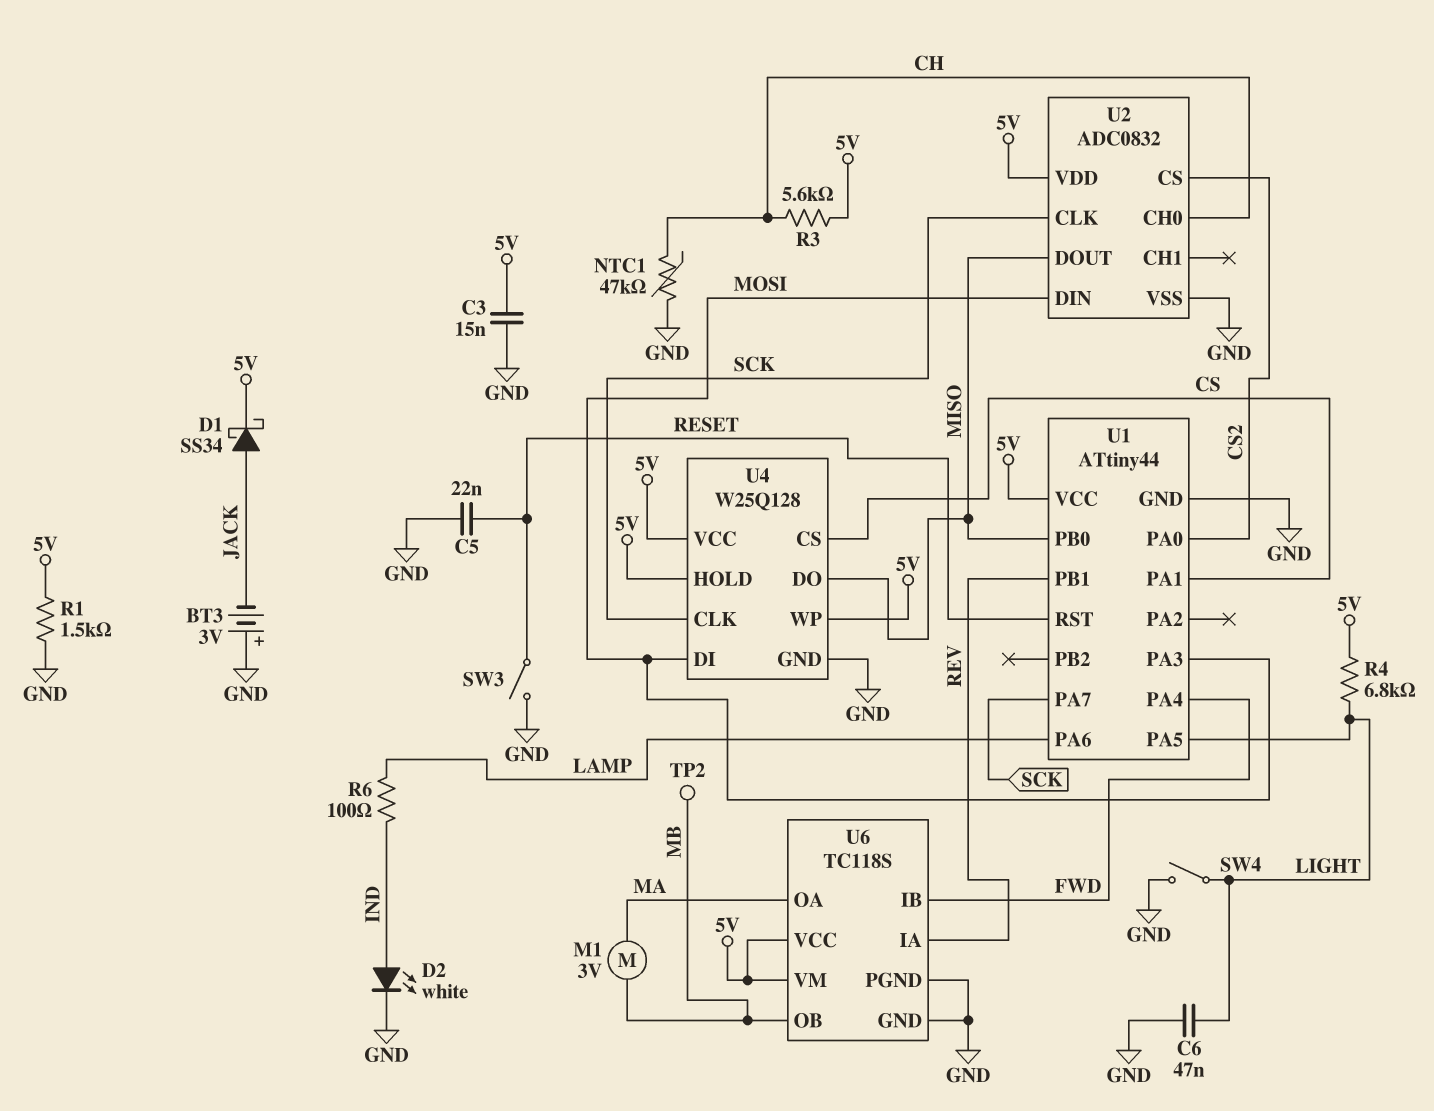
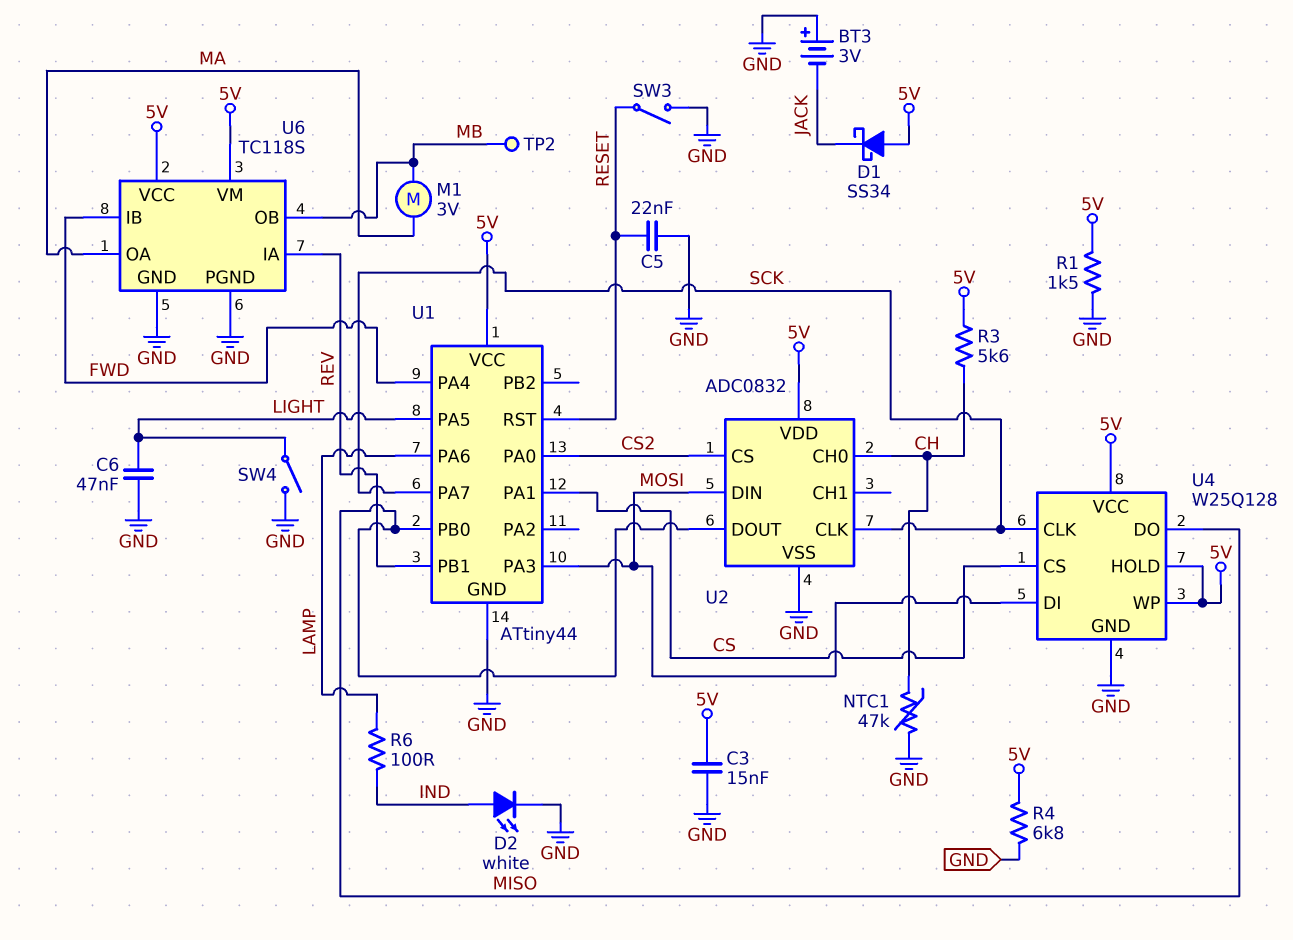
D1: schottky SS34 (A JACK, K 5V) -> schottky SS34 (A 5V, K JACK)
R4: 6.8k (5V, LIGHT) -> 6.8k (5V, GND)

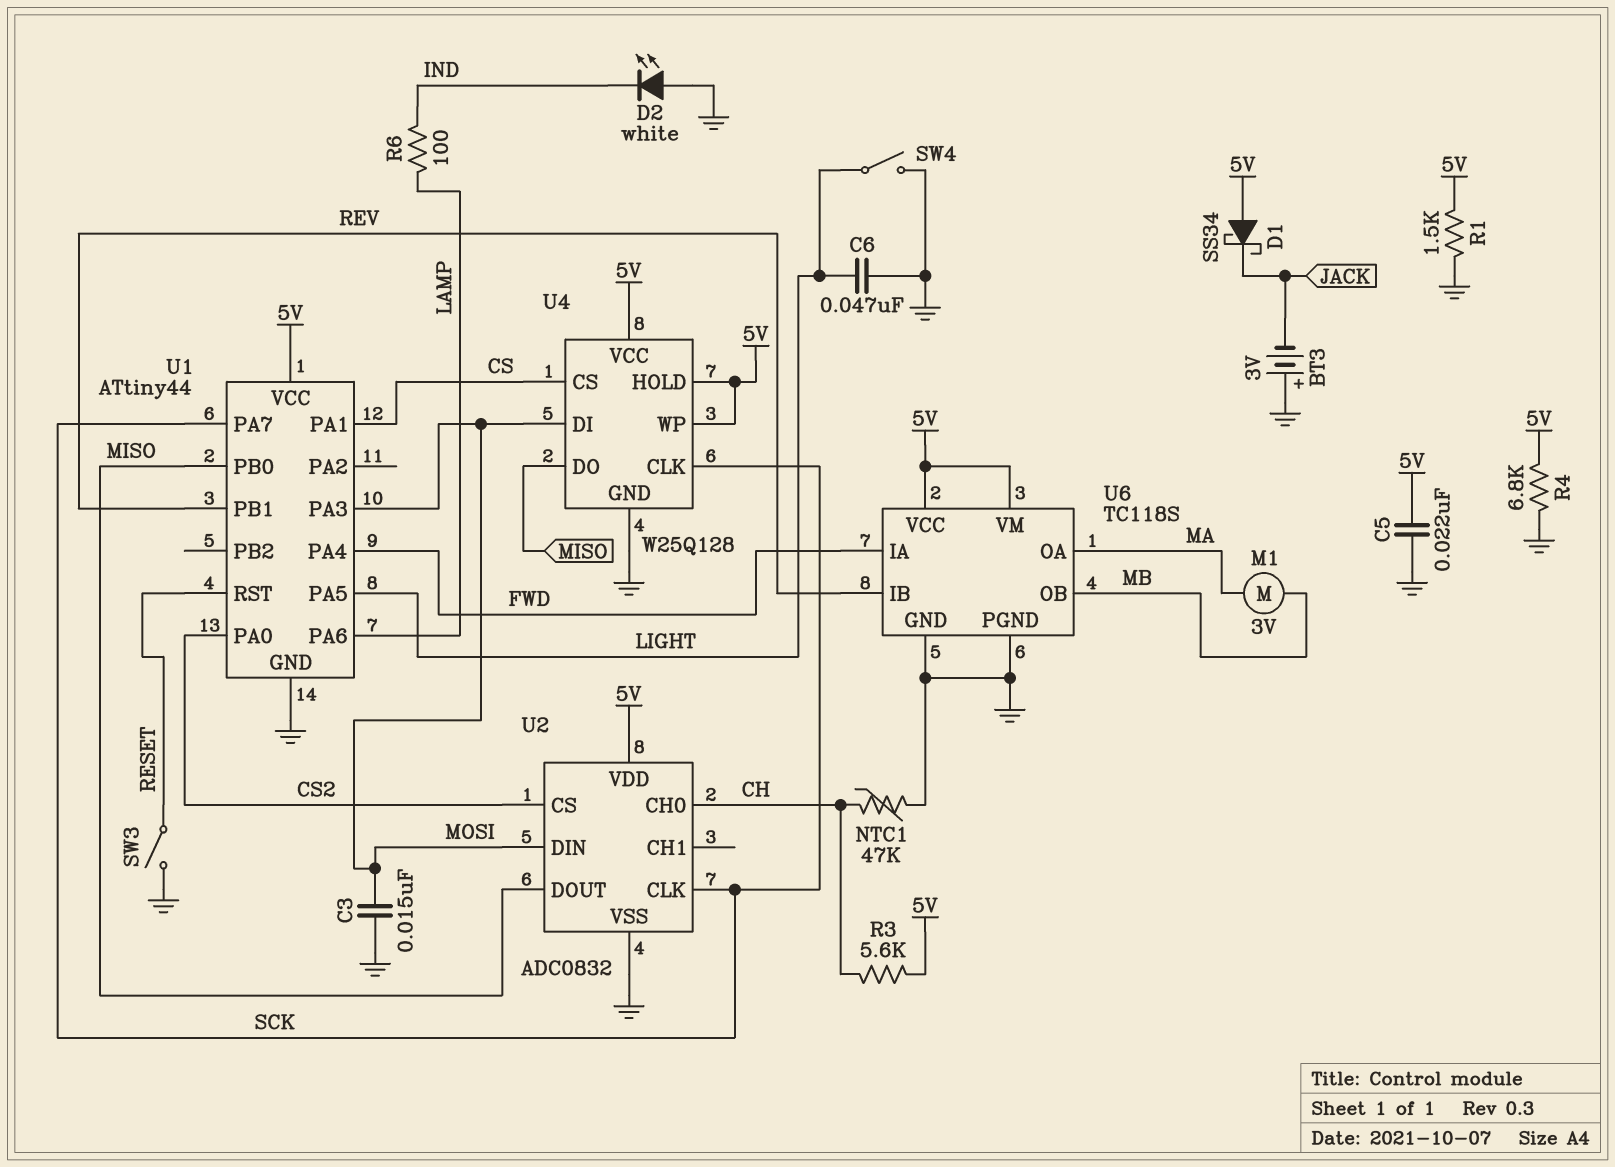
C3: 15nF (5V, GND) -> 15nF (GND, MOSI)
C5: 22nF (GND, RESET) -> 22nF (5V, GND)
D2: LED white (A IND, K GND) -> LED white (A GND, K IND)
TP2: test point (MB) -> none
U6 pin IA: REV -> FWD
U6 pin IB: FWD -> REV

